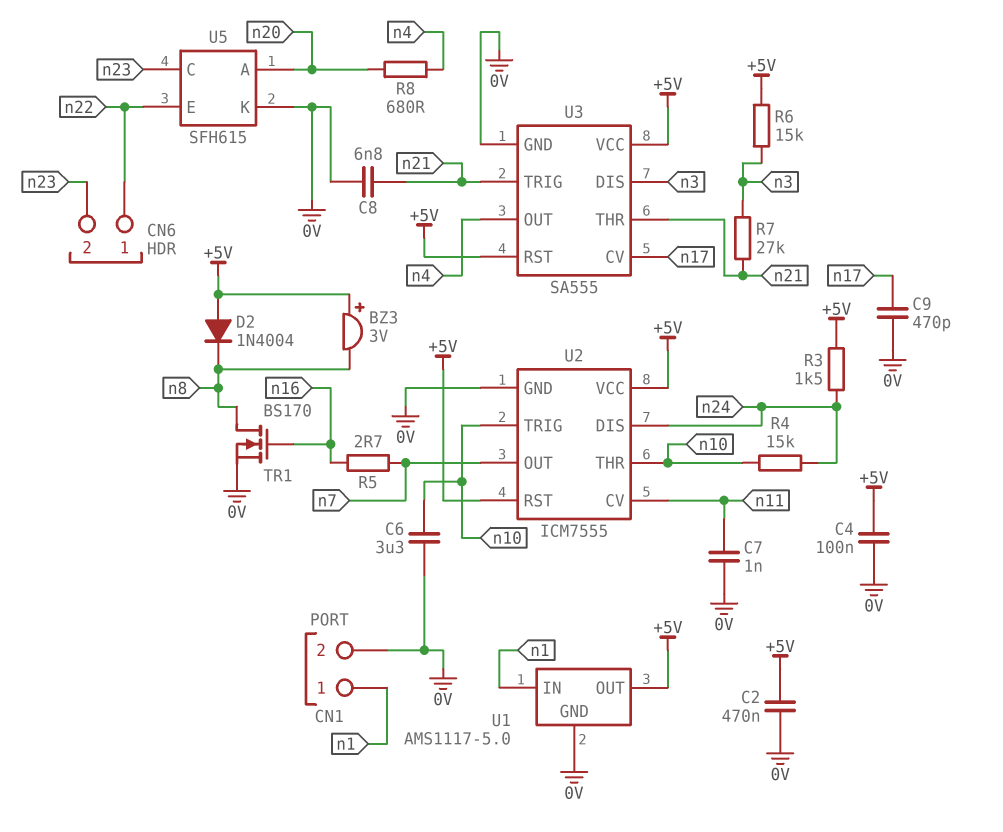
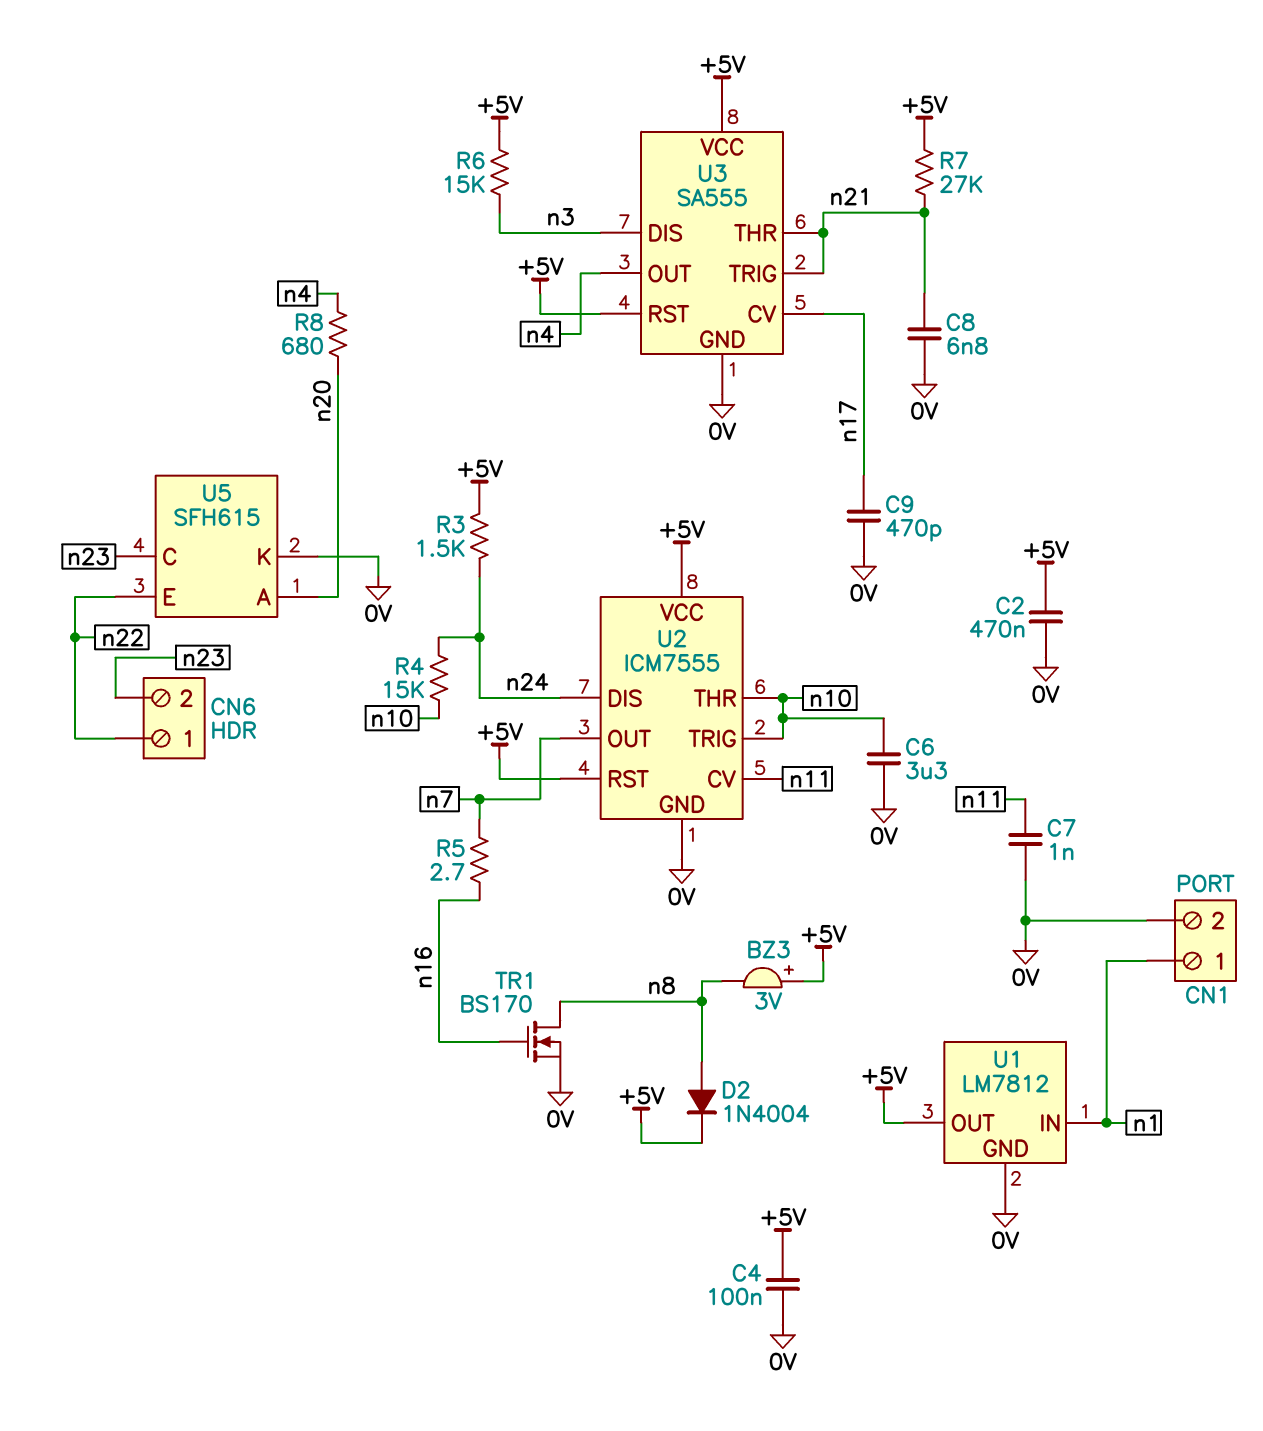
D2: diode 1N4004 (A +5V, K n8) -> diode 1N4004 (A n8, K +5V)
R7: 27k (n3, n21) -> 27k (+5V, n21)
U1: AMS1117-5.0 -> LM7812

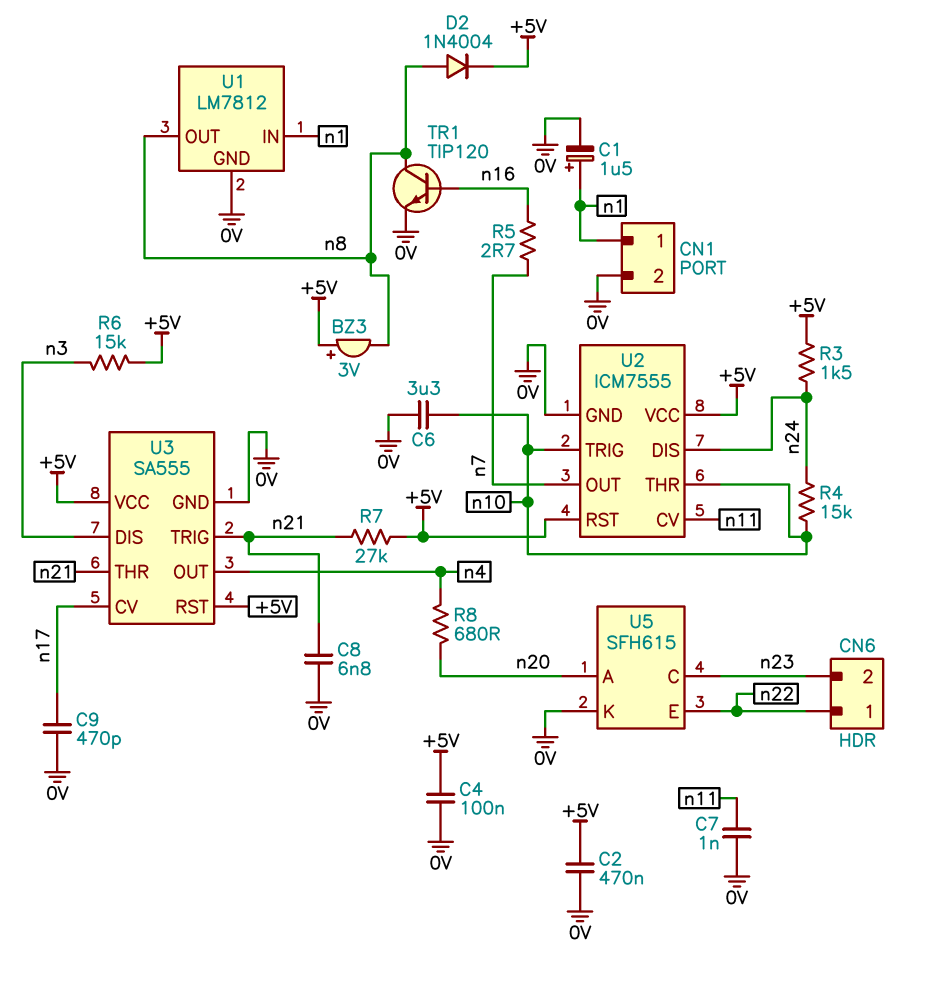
C1: none -> 1.5uF (plus n1, minus 0V)
TR1: NMOS BS170 (G n16, D n8, S 0V) -> NPN TIP120 (B n16, C n8, E 0V)
U1 pin OUT: +5V -> n8

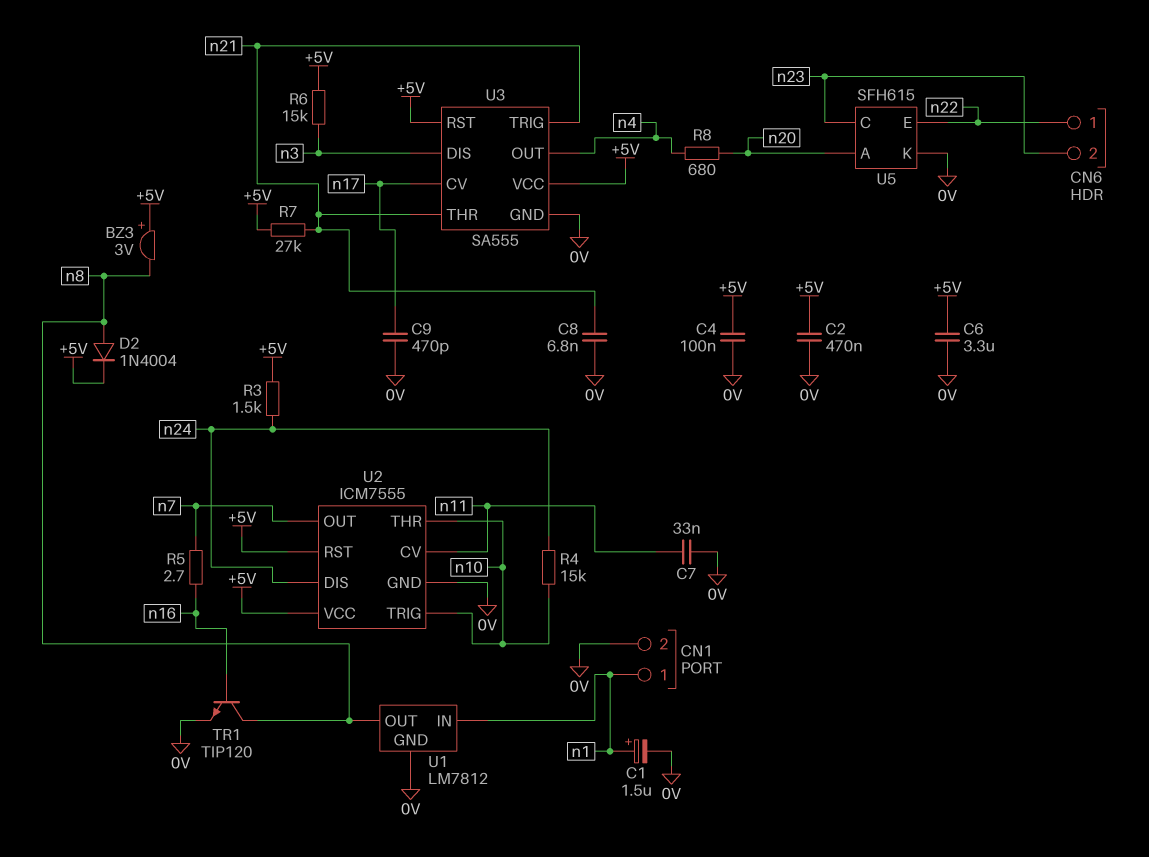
C6: 3.3uF (0V, n10) -> 3.3uF (+5V, 0V)
C7: 1nF (0V, n11) -> 33nF (0V, n11)

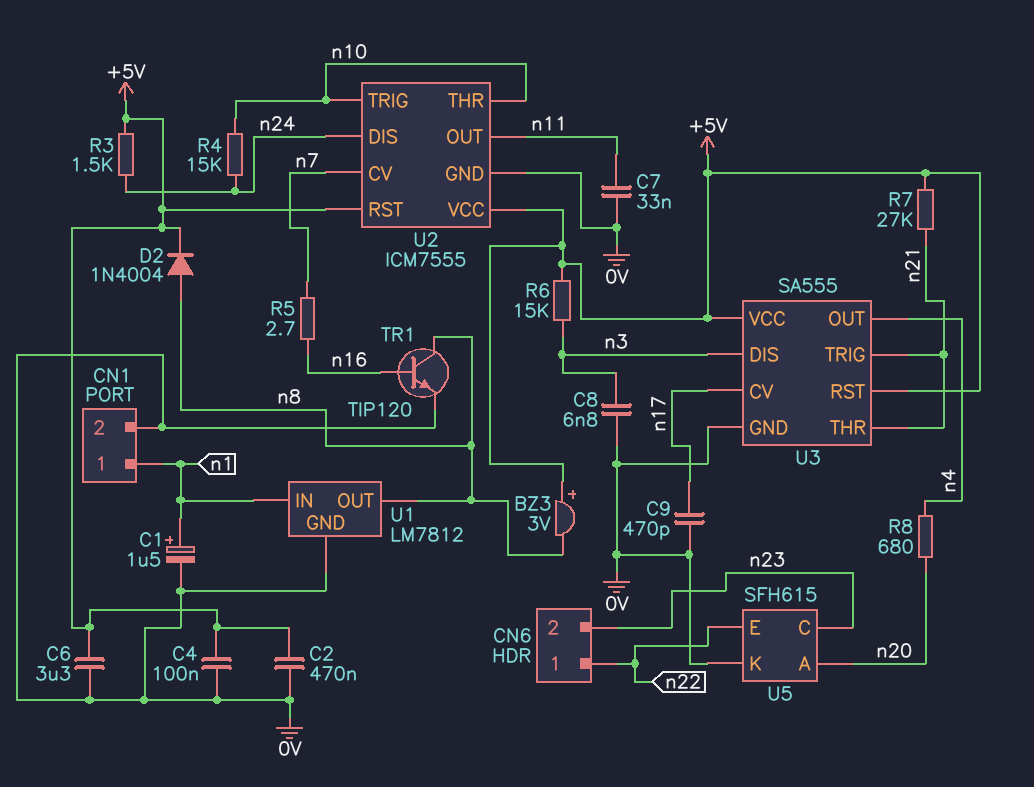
C8: 6.8nF (0V, n21) -> 6.8nF (0V, n3)
U2 pin CV: n11 -> n7
U2 pin OUT: n7 -> n11

